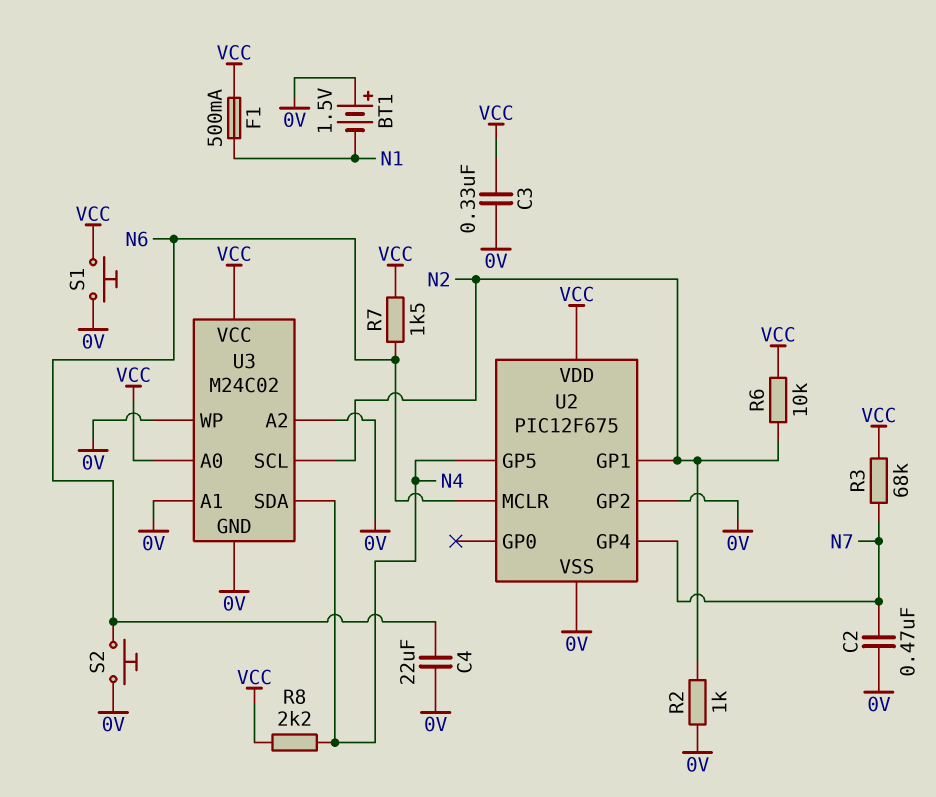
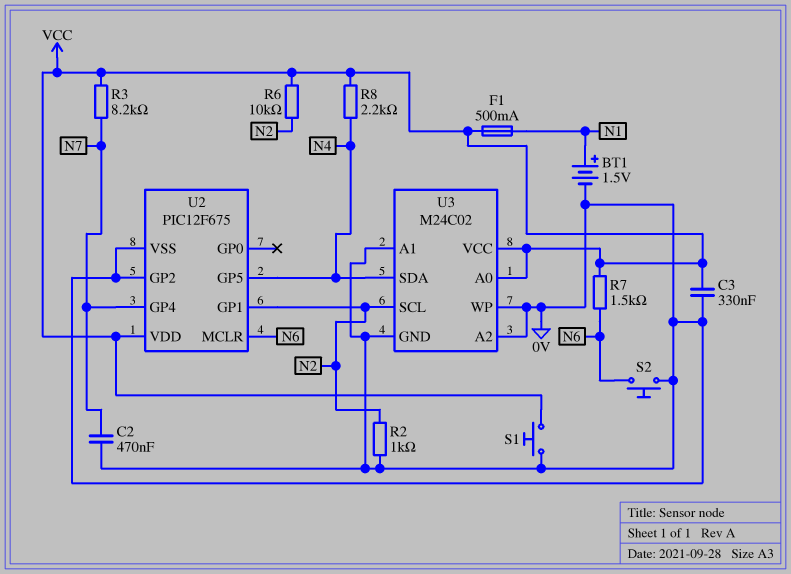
BT1: 1.5V (plus 0V, minus N1) -> 1.5V (plus N1, minus 0V)
C4: 22uF (0V, N6) -> none
R3: 68k (N7, VCC) -> 8.2k (N7, VCC)

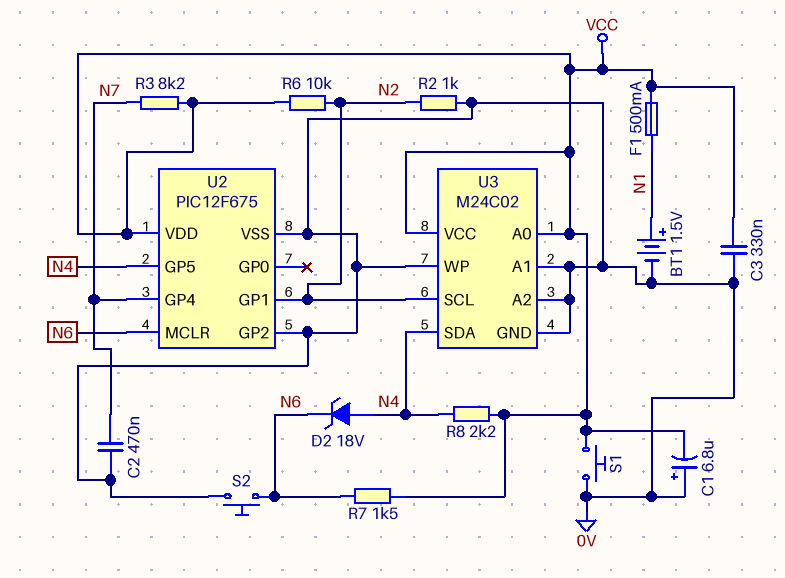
C1: none -> 6.8uF (plus 0V, minus VCC)
D2: none -> zener 18V (A N4, K N6)

